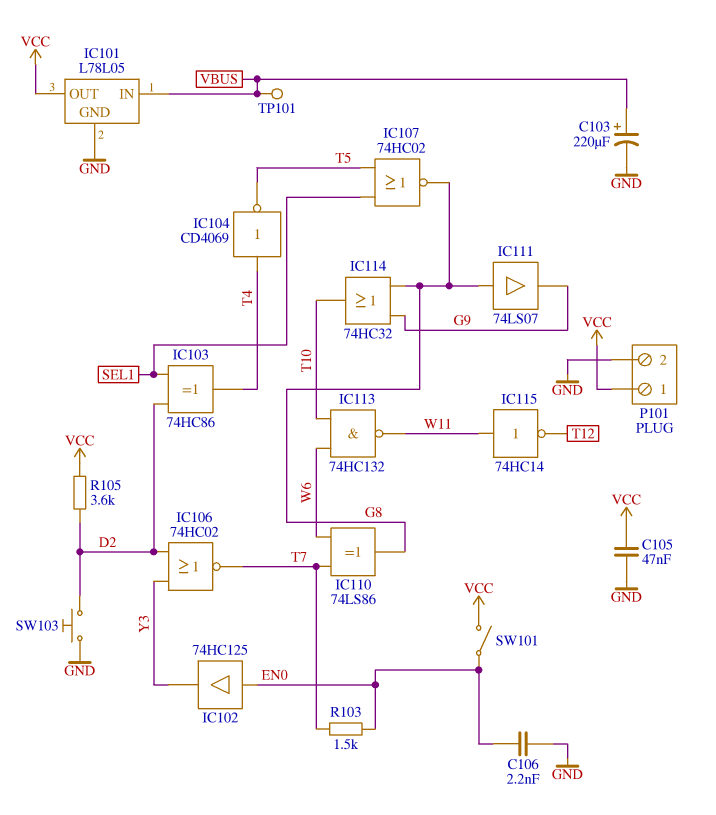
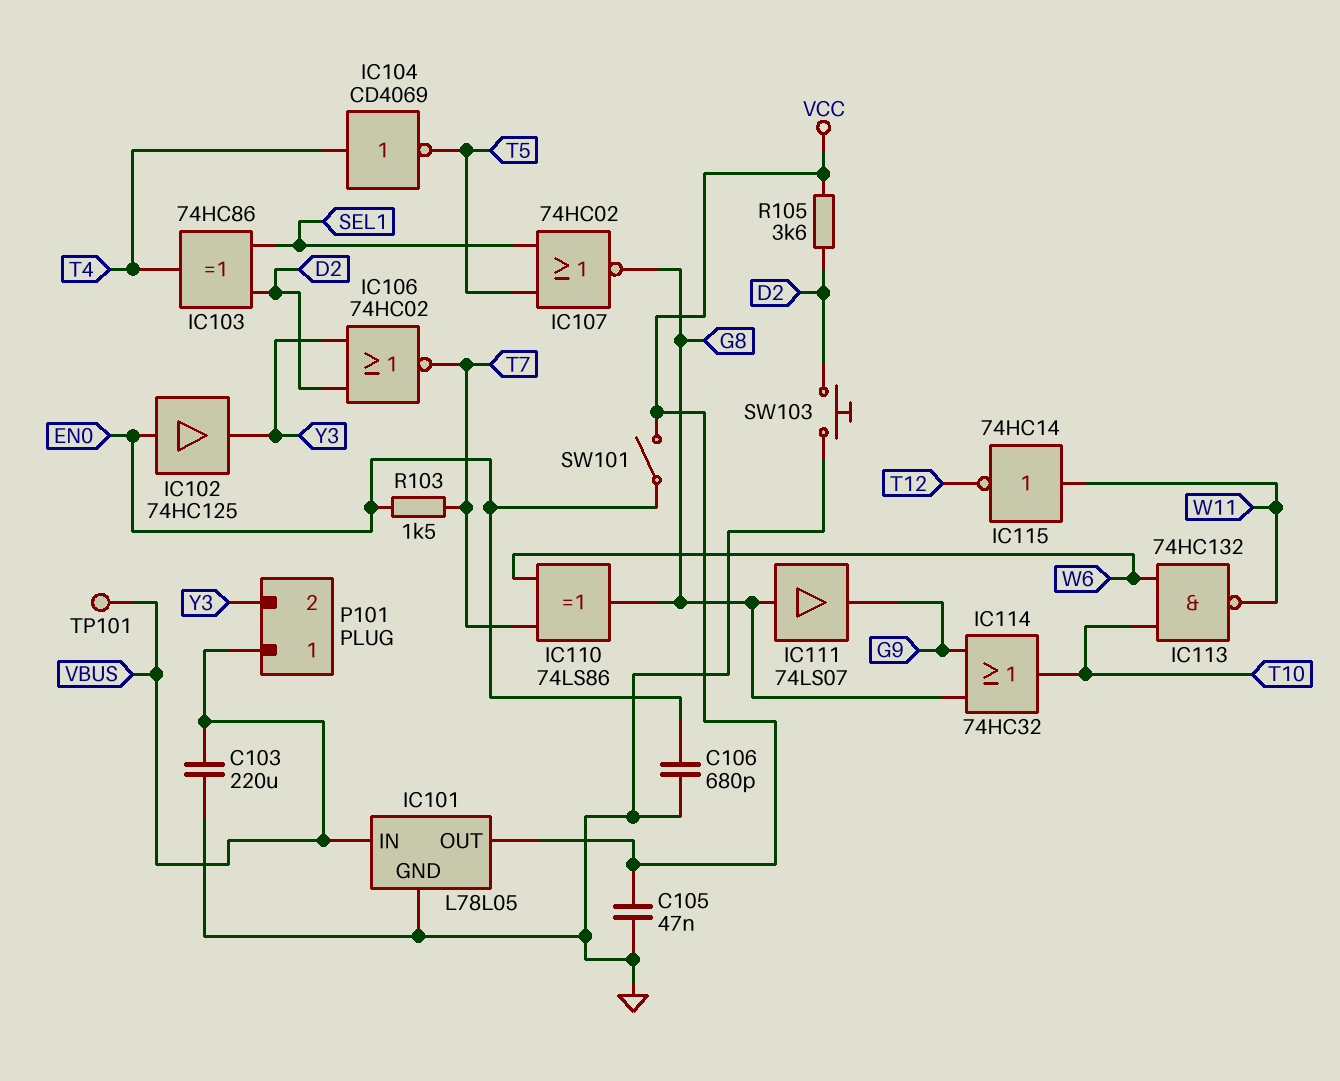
C103: 220uF (plus VBUS, minus GND) -> 220uF (GND, VBUS)
C106: 2.2nF (EN0, GND) -> 680pF (EN0, GND)
P101 pin 1: VCC -> VBUS
P101 pin 2: GND -> Y3

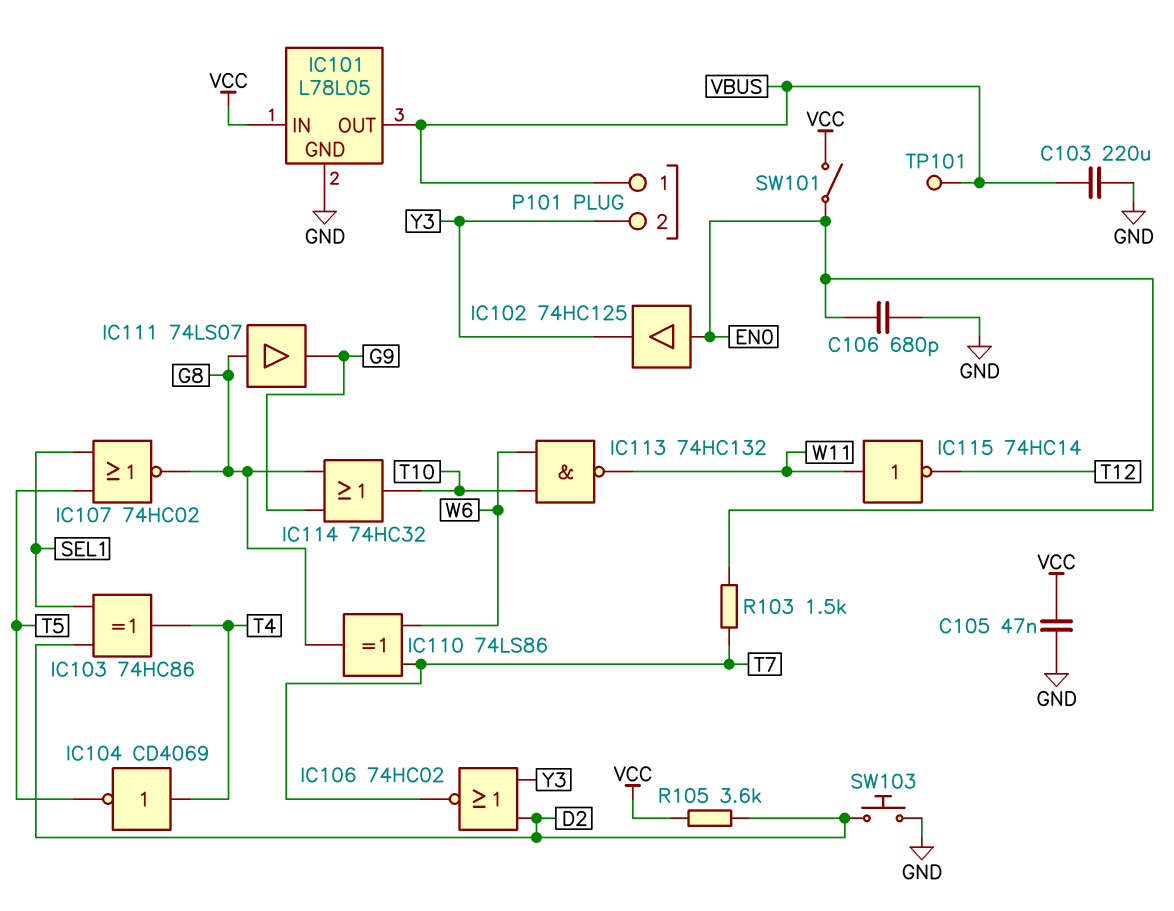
IC101 pin IN: VBUS -> VCC
IC101 pin OUT: VCC -> VBUS

